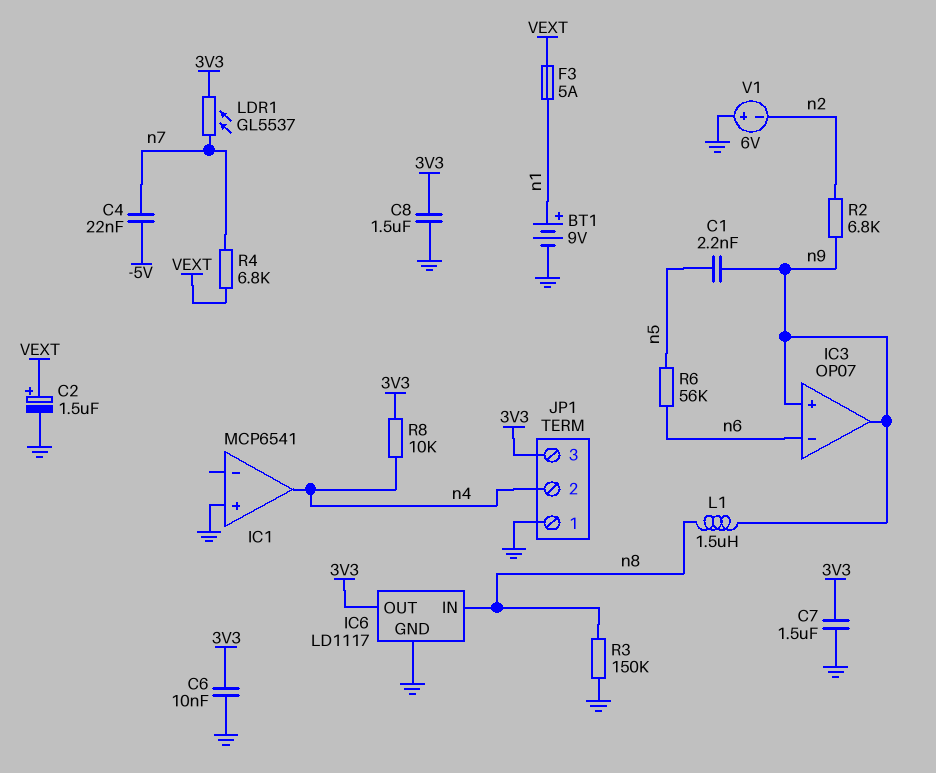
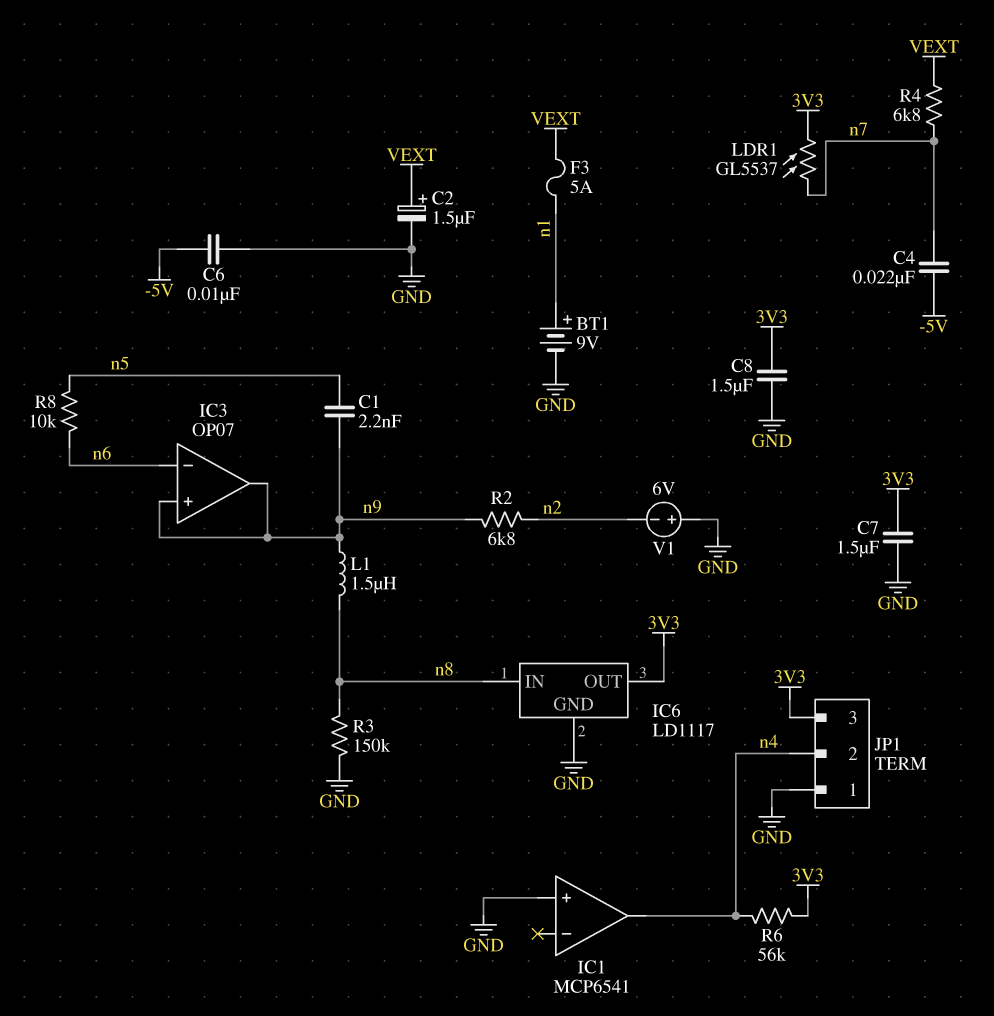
C6: 10nF (3V3, GND) -> 10nF (-5V, GND)
R6: 56k (n5, n6) -> 56k (3V3, n4)
R8: 10k (3V3, n4) -> 10k (n5, n6)

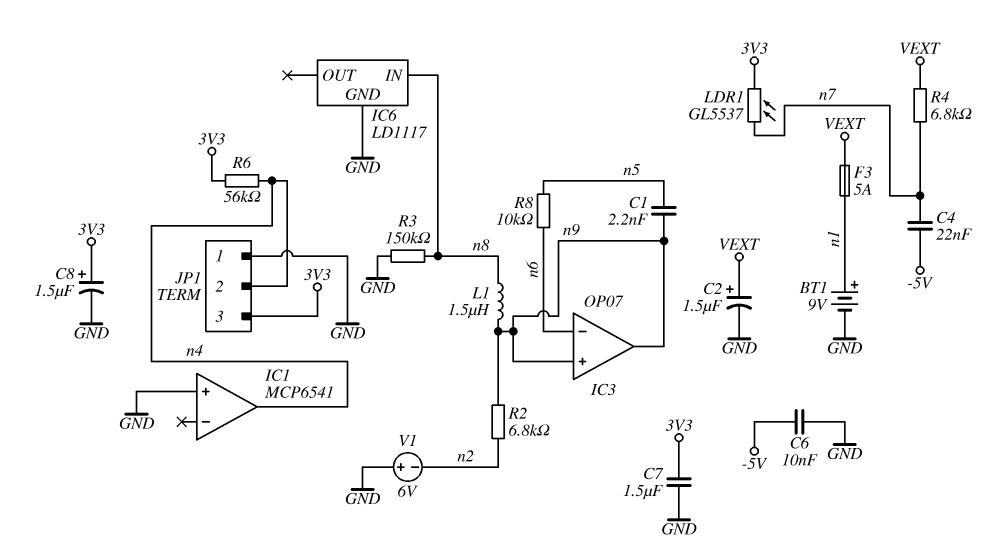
C8: 1.5uF (3V3, GND) -> 1.5uF (plus 3V3, minus GND)
IC6 pin OUT: 3V3 -> none

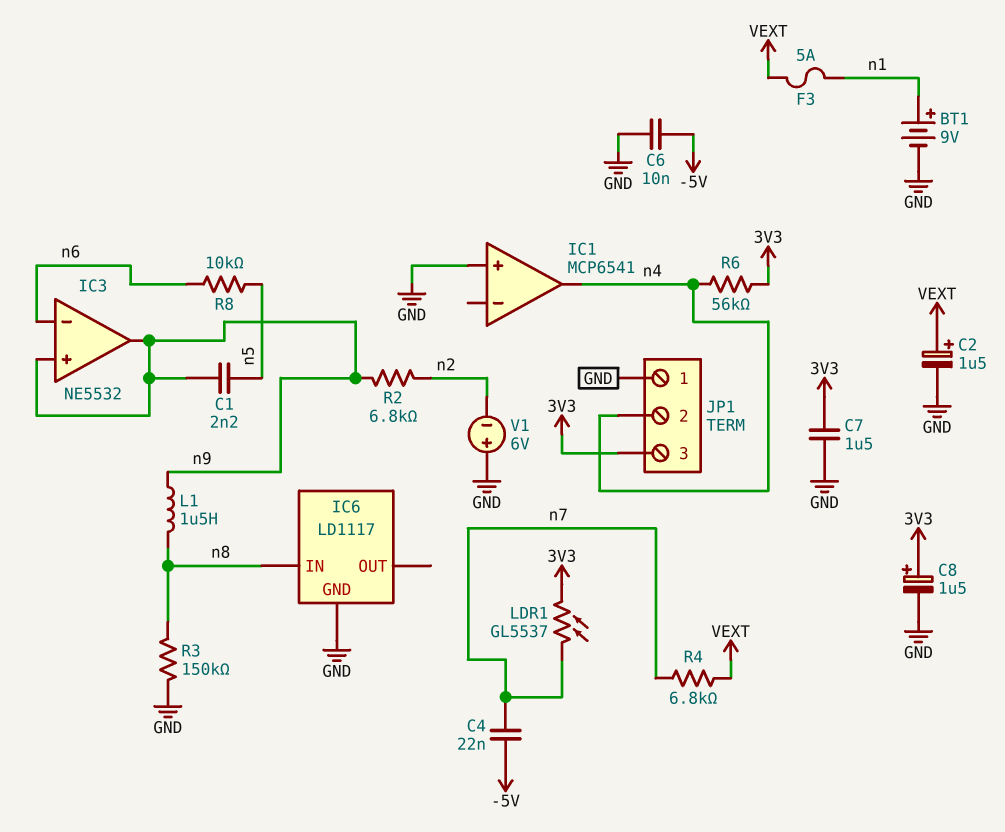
IC3: OP07 -> NE5532

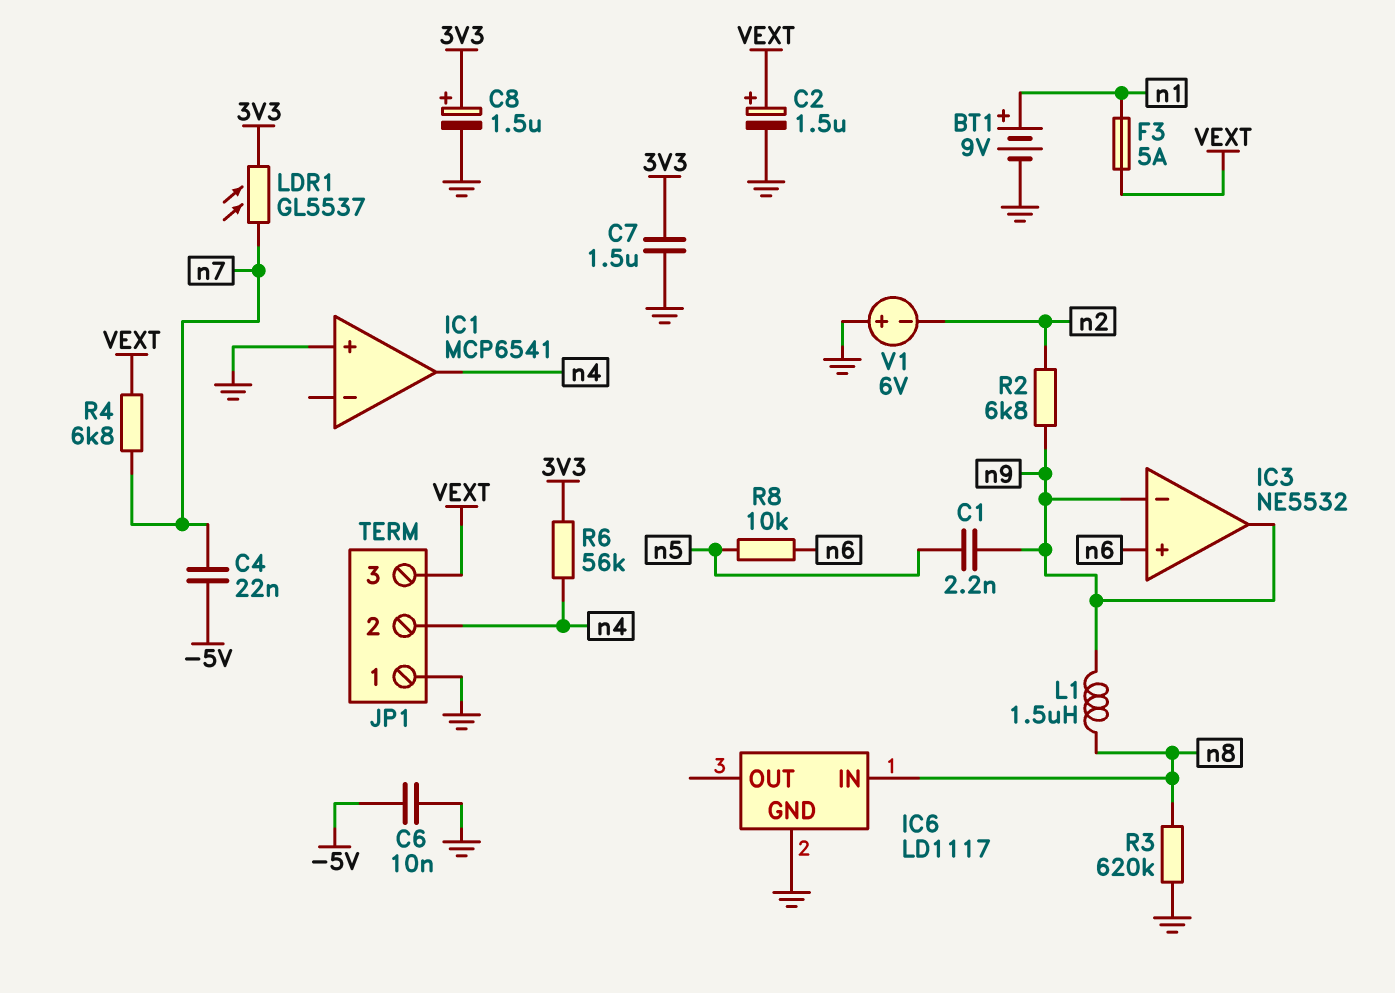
IC3 pin in+: n9 -> n6
IC3 pin in-: n6 -> n9
JP1 pin 3: 3V3 -> VEXT
R3: 150k (GND, n8) -> 620k (GND, n8)

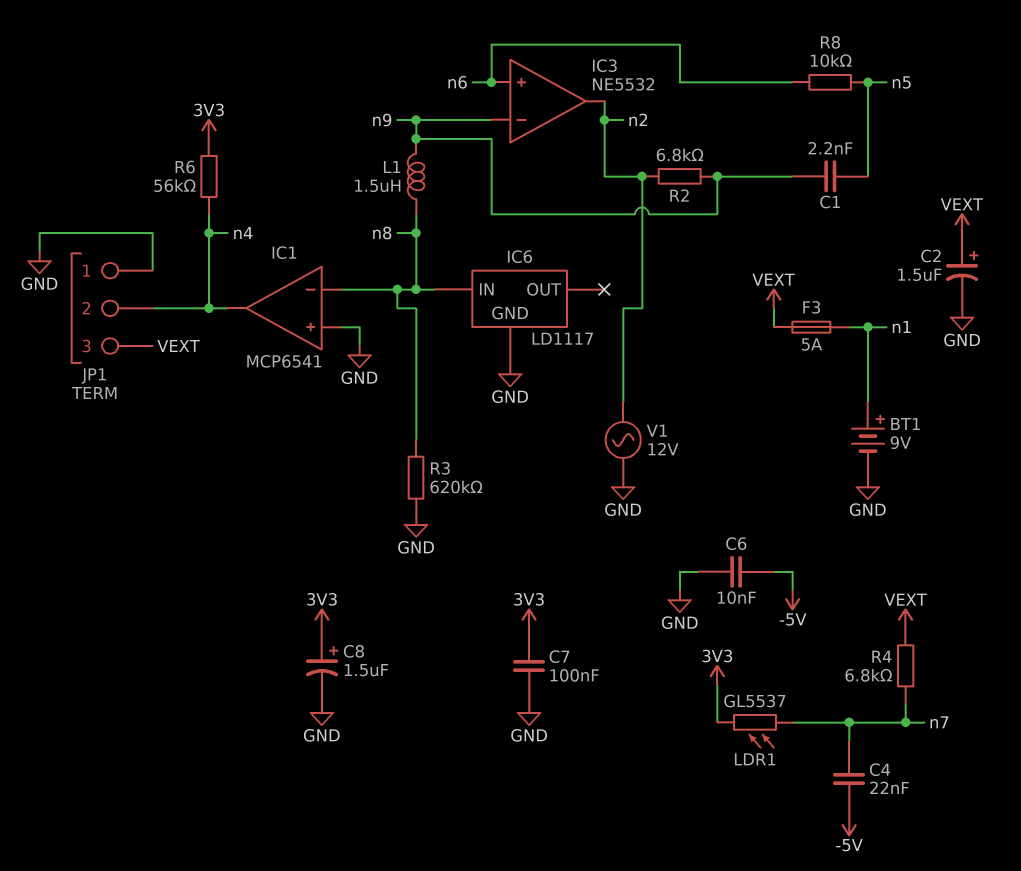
C7: 1.5uF (3V3, GND) -> 100nF (3V3, GND)
IC1 pin in-: none -> n8
IC3 pin out: n9 -> n2
V1: 6V (plus GND, minus n2) -> AC 12V (GND, n2)

